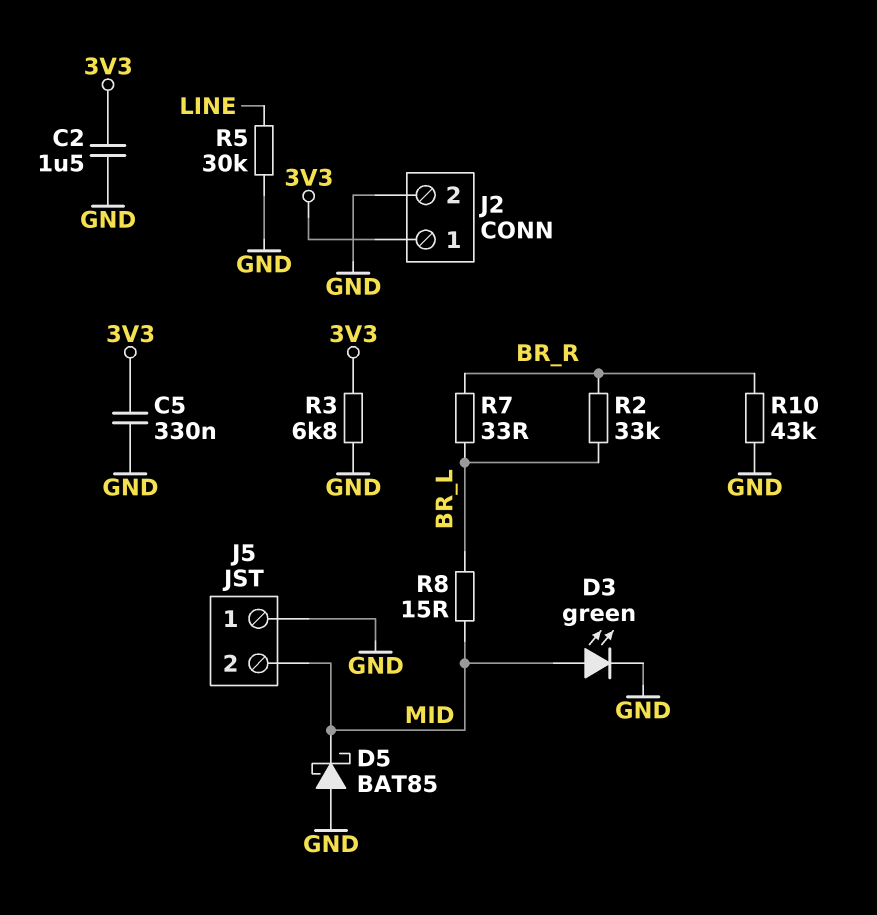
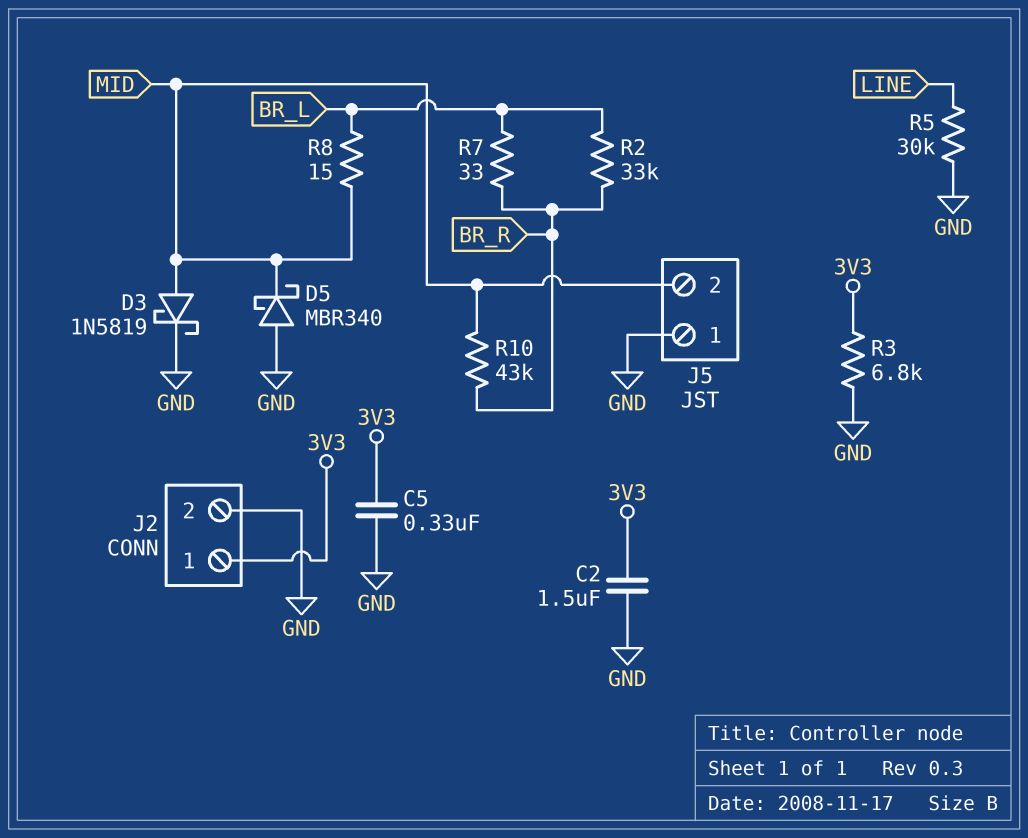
D3: LED green (A MID, K GND) -> schottky 1N5819 (A MID, K GND)
D5: schottky BAT85 (A GND, K MID) -> schottky MBR340 (A GND, K MID)
R10: 43k (BR_R, GND) -> 43k (BR_R, MID)

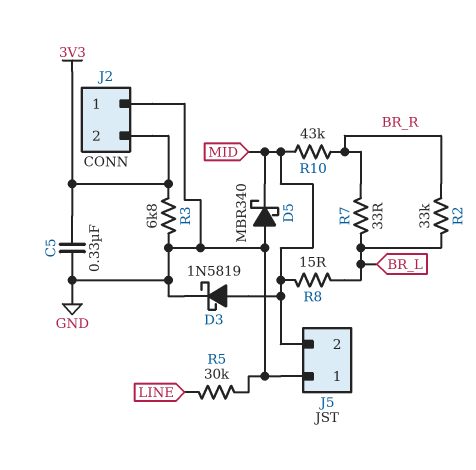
C2: 1.5uF (3V3, GND) -> none
J2 pin 1: 3V3 -> GND
J2 pin 2: GND -> 3V3

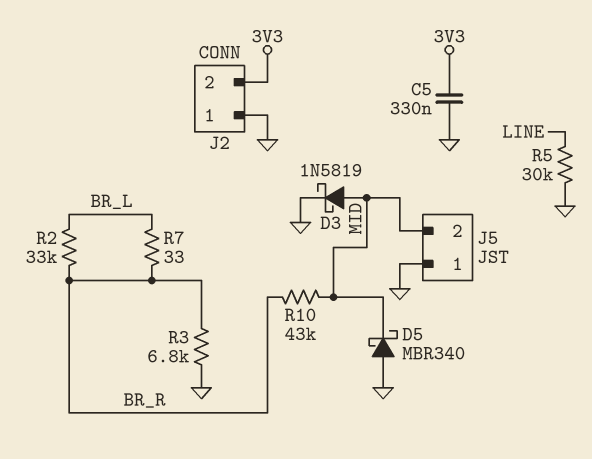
R3: 6.8k (3V3, GND) -> 6.8k (BR_R, GND)
R8: 15 (BR_L, MID) -> none

